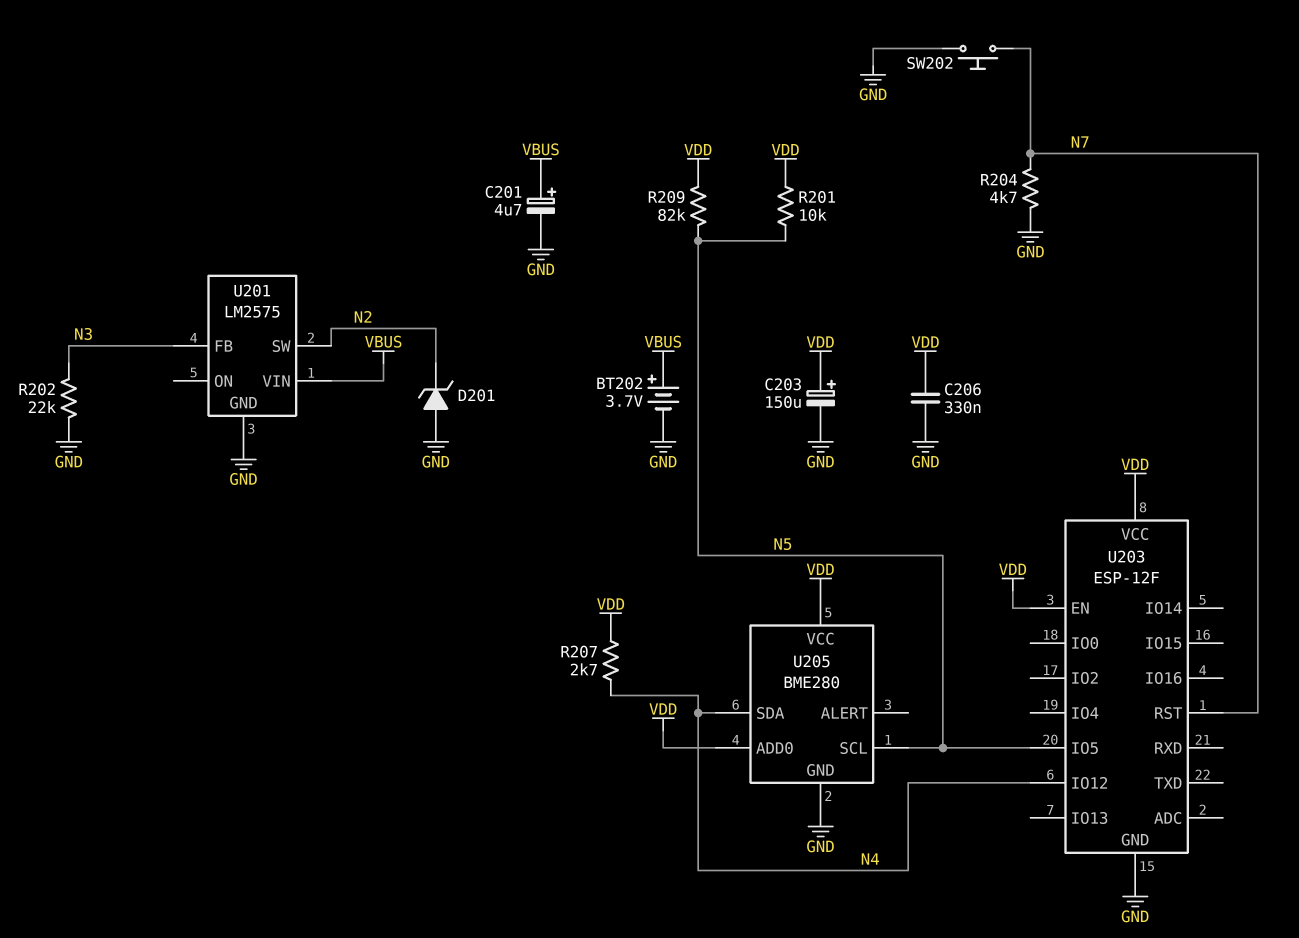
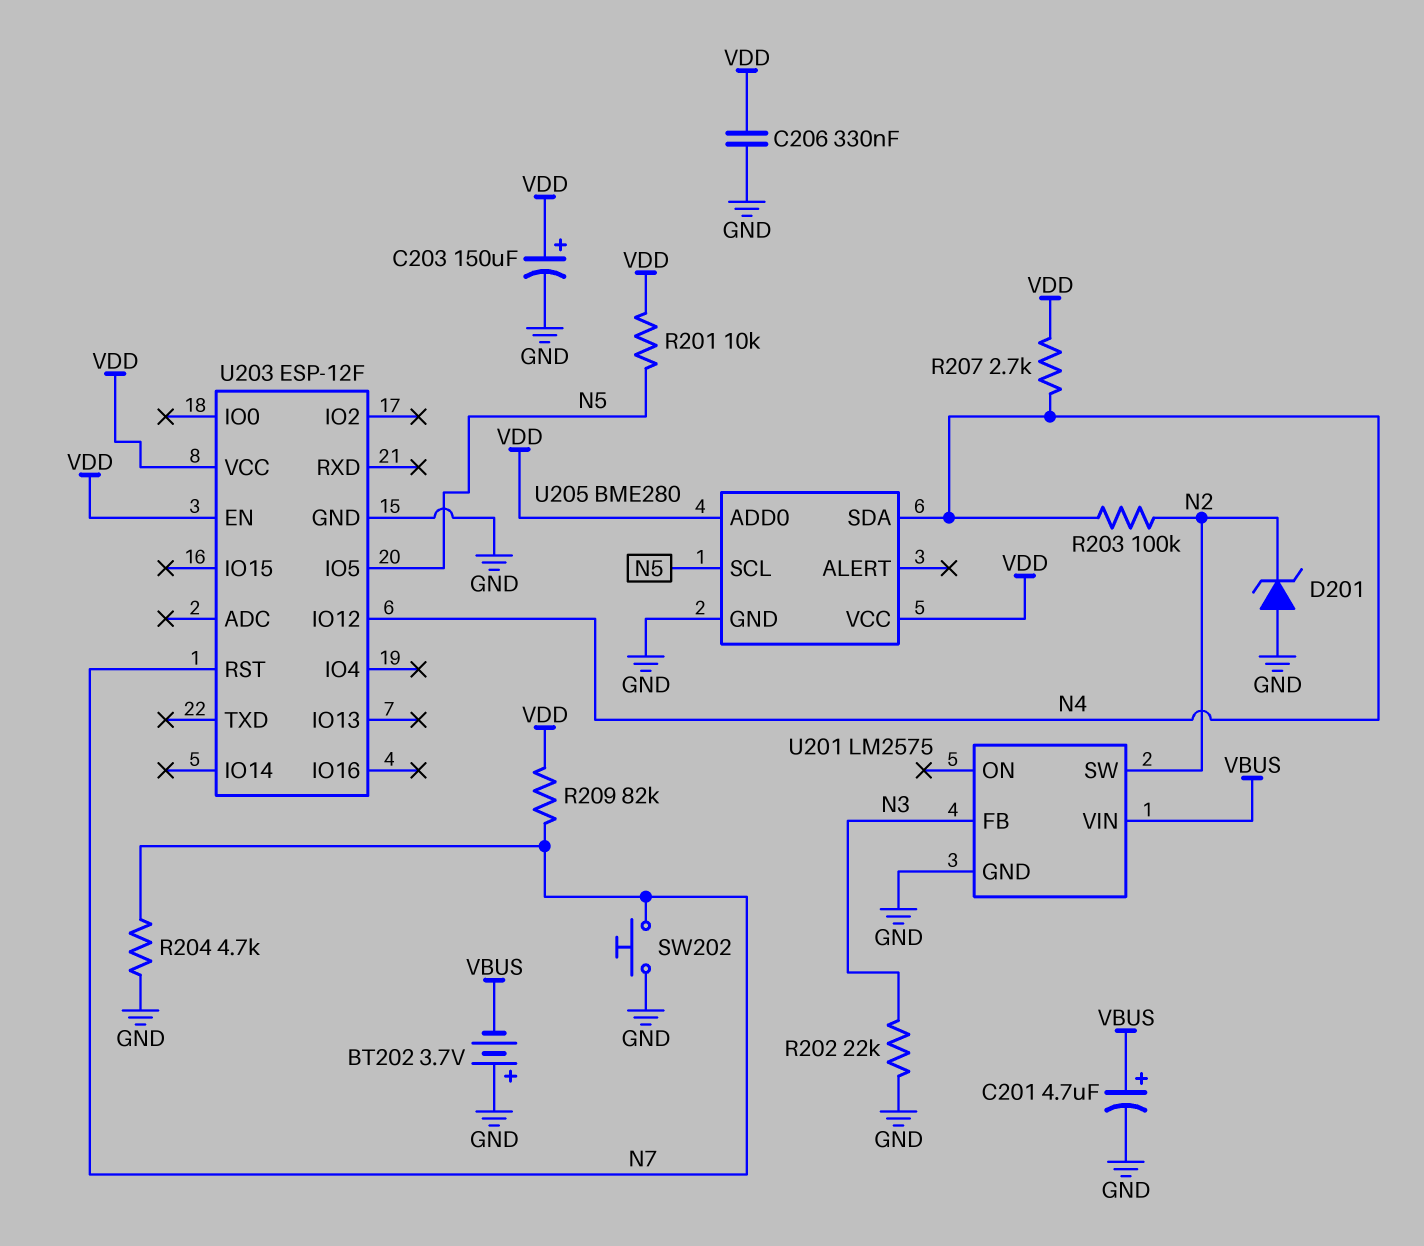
BT202: 3.7V (plus VBUS, minus GND) -> 3.7V (plus GND, minus VBUS)
R203: none -> 100k (N2, N4)
R209: 82k (N5, VDD) -> 82k (N7, VDD)

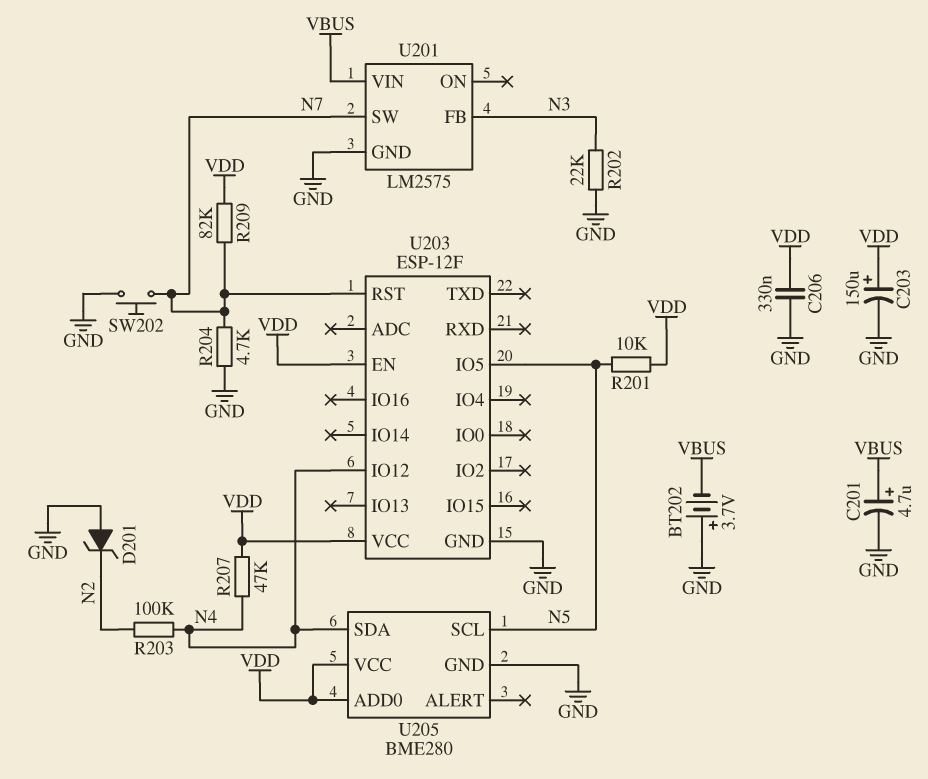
R207: 2.7k (N4, VDD) -> 47k (N4, VDD)
U201 pin SW: N2 -> N7

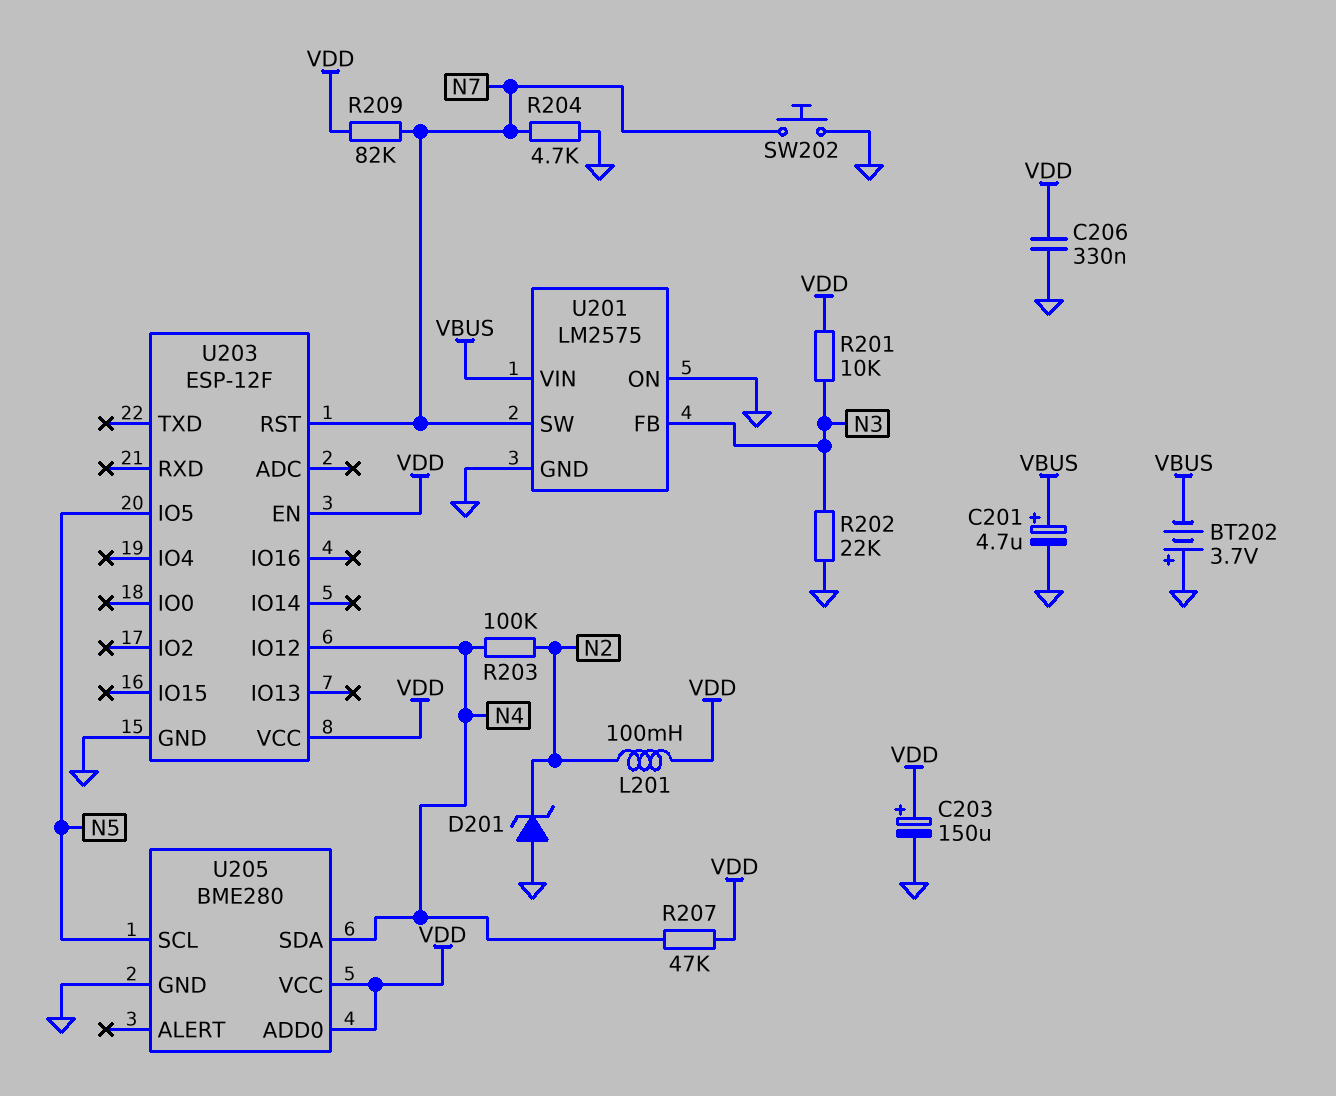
L201: none -> 100mH (N2, VDD)
R201: 10k (N5, VDD) -> 10k (N3, VDD)
U201 pin ON: none -> GND

